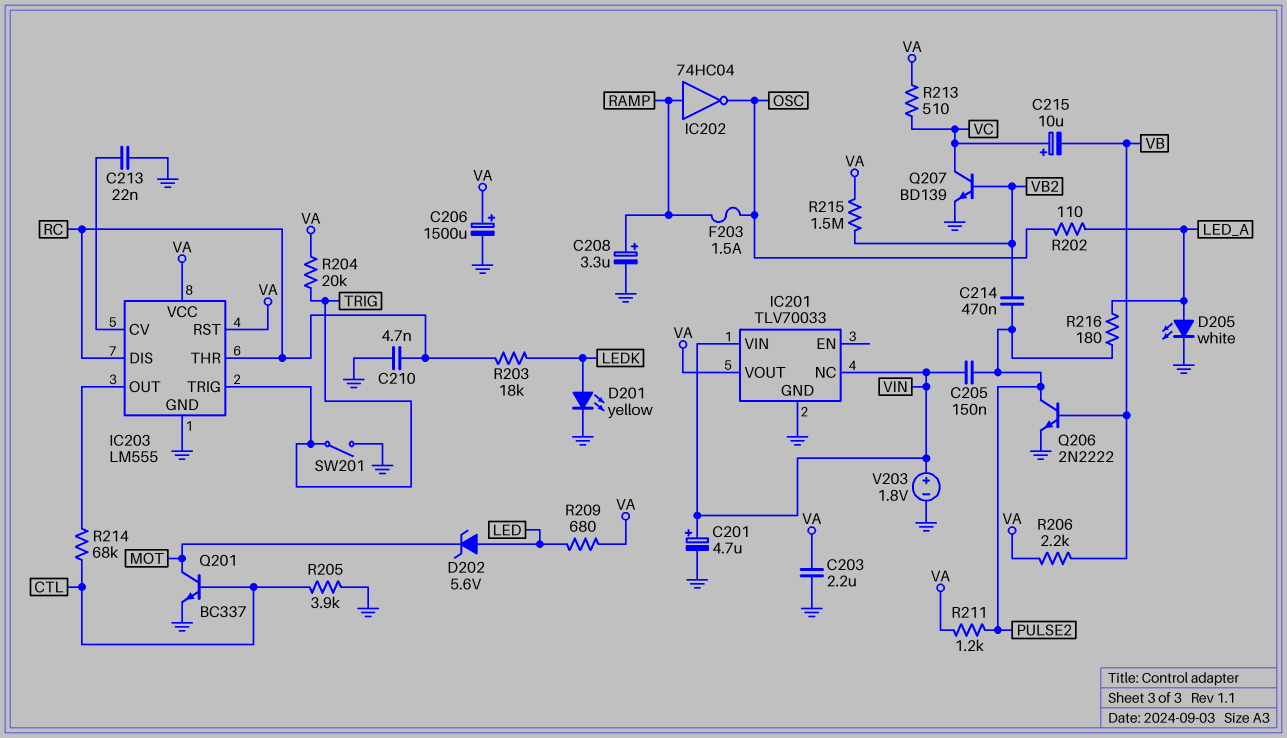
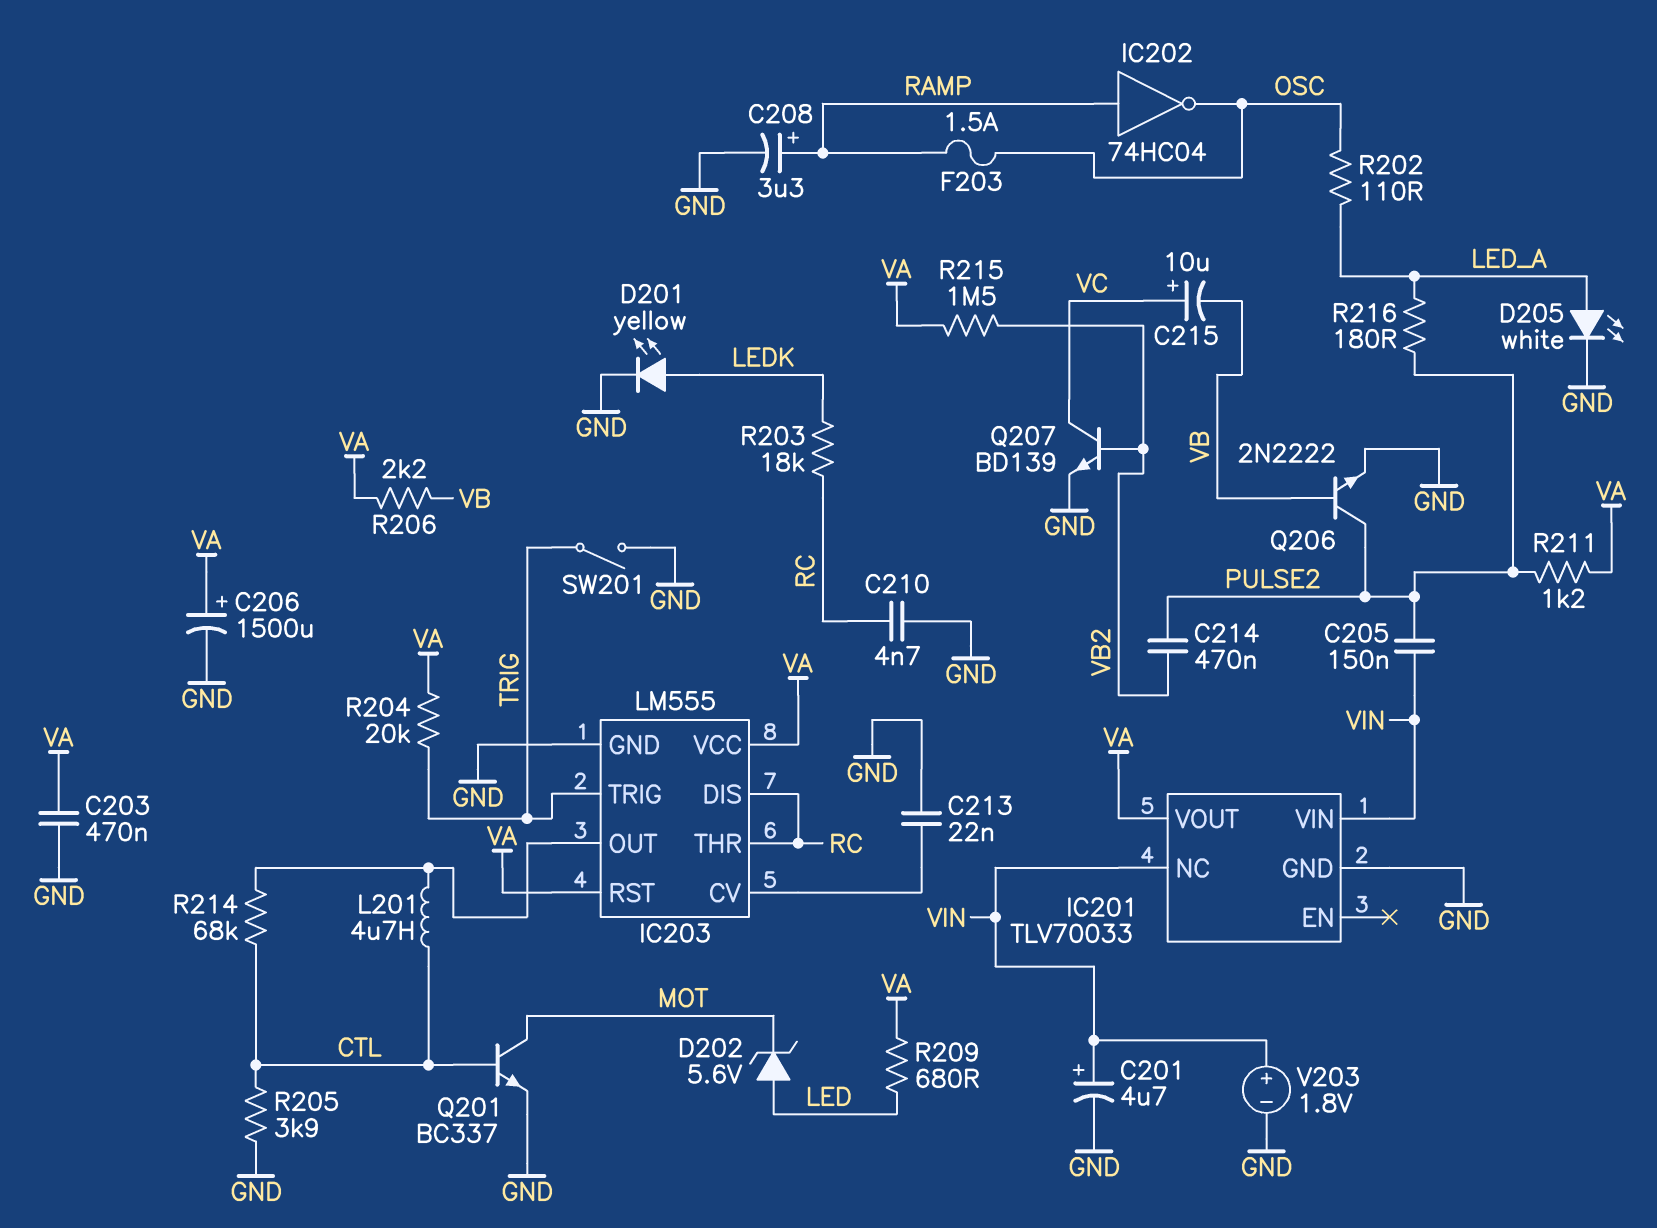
C203: 2.2uF (GND, VA) -> 470nF (GND, VA)
L201: none -> 4.7uH (CTL, IC203/OUT)
R213: 510 (VA, VC) -> none

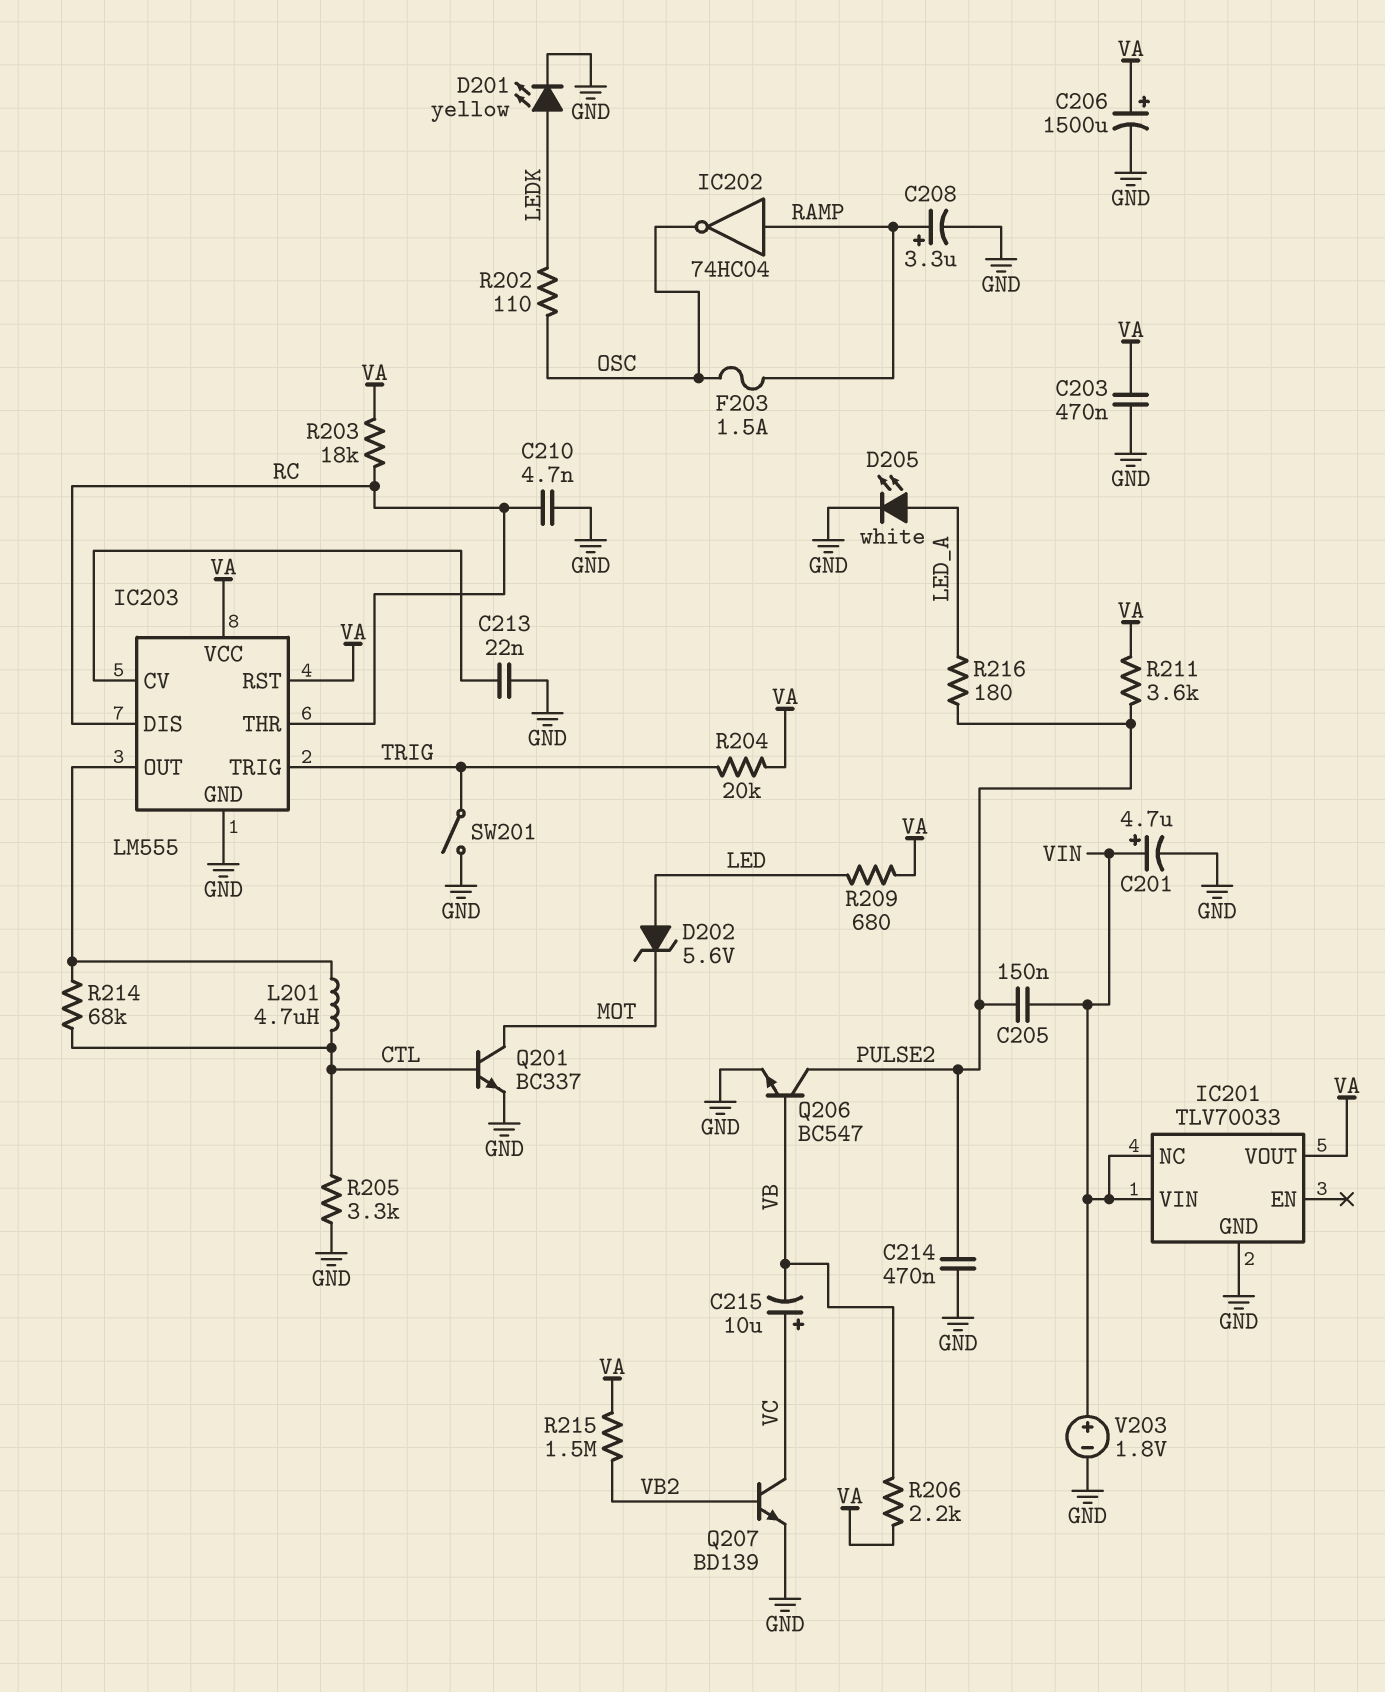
C214: 470nF (PULSE2, VB2) -> 470nF (GND, PULSE2)
Q206: NPN 2N2222 (B VB, C PULSE2, E GND) -> NPN BC547 (B VB, C PULSE2, E GND)
R202: 110 (LED_A, OSC) -> 110 (LEDK, OSC)
R203: 18k (LEDK, RC) -> 18k (RC, VA)
R205: 3.9k (CTL, GND) -> 3.3k (CTL, GND)
R211: 1.2k (PULSE2, VA) -> 3.6k (PULSE2, VA)

